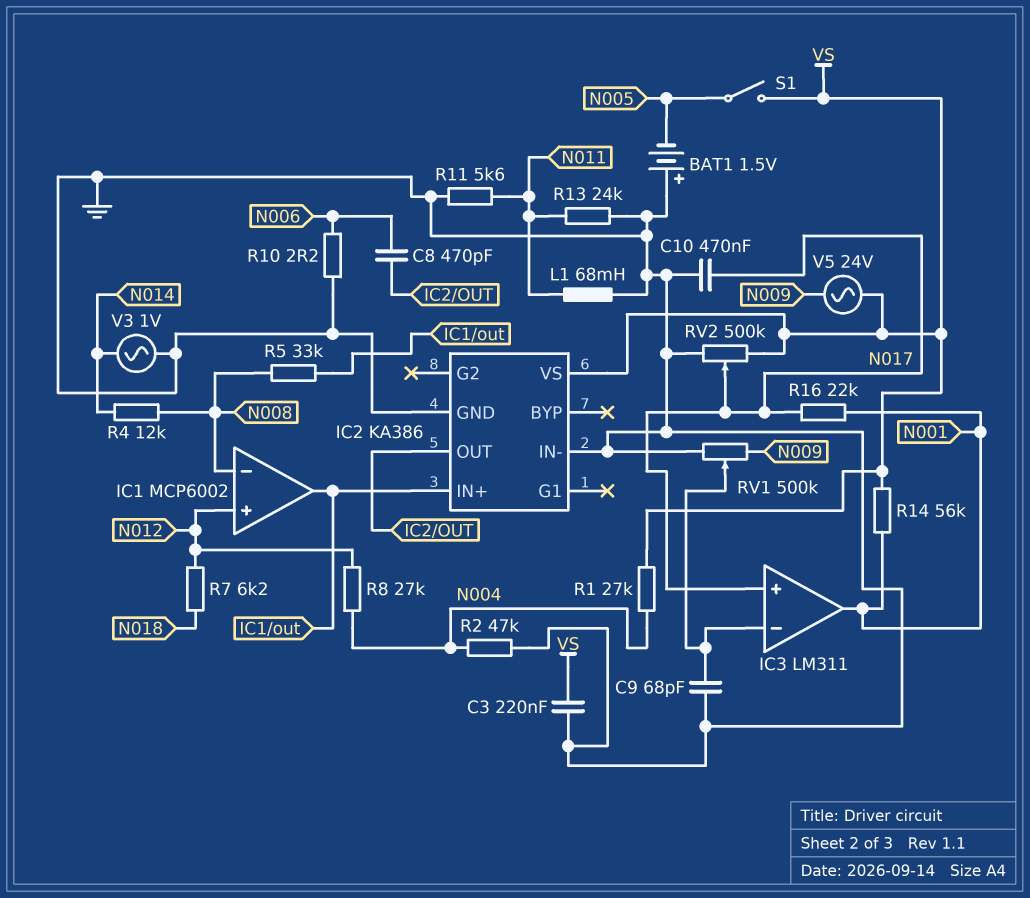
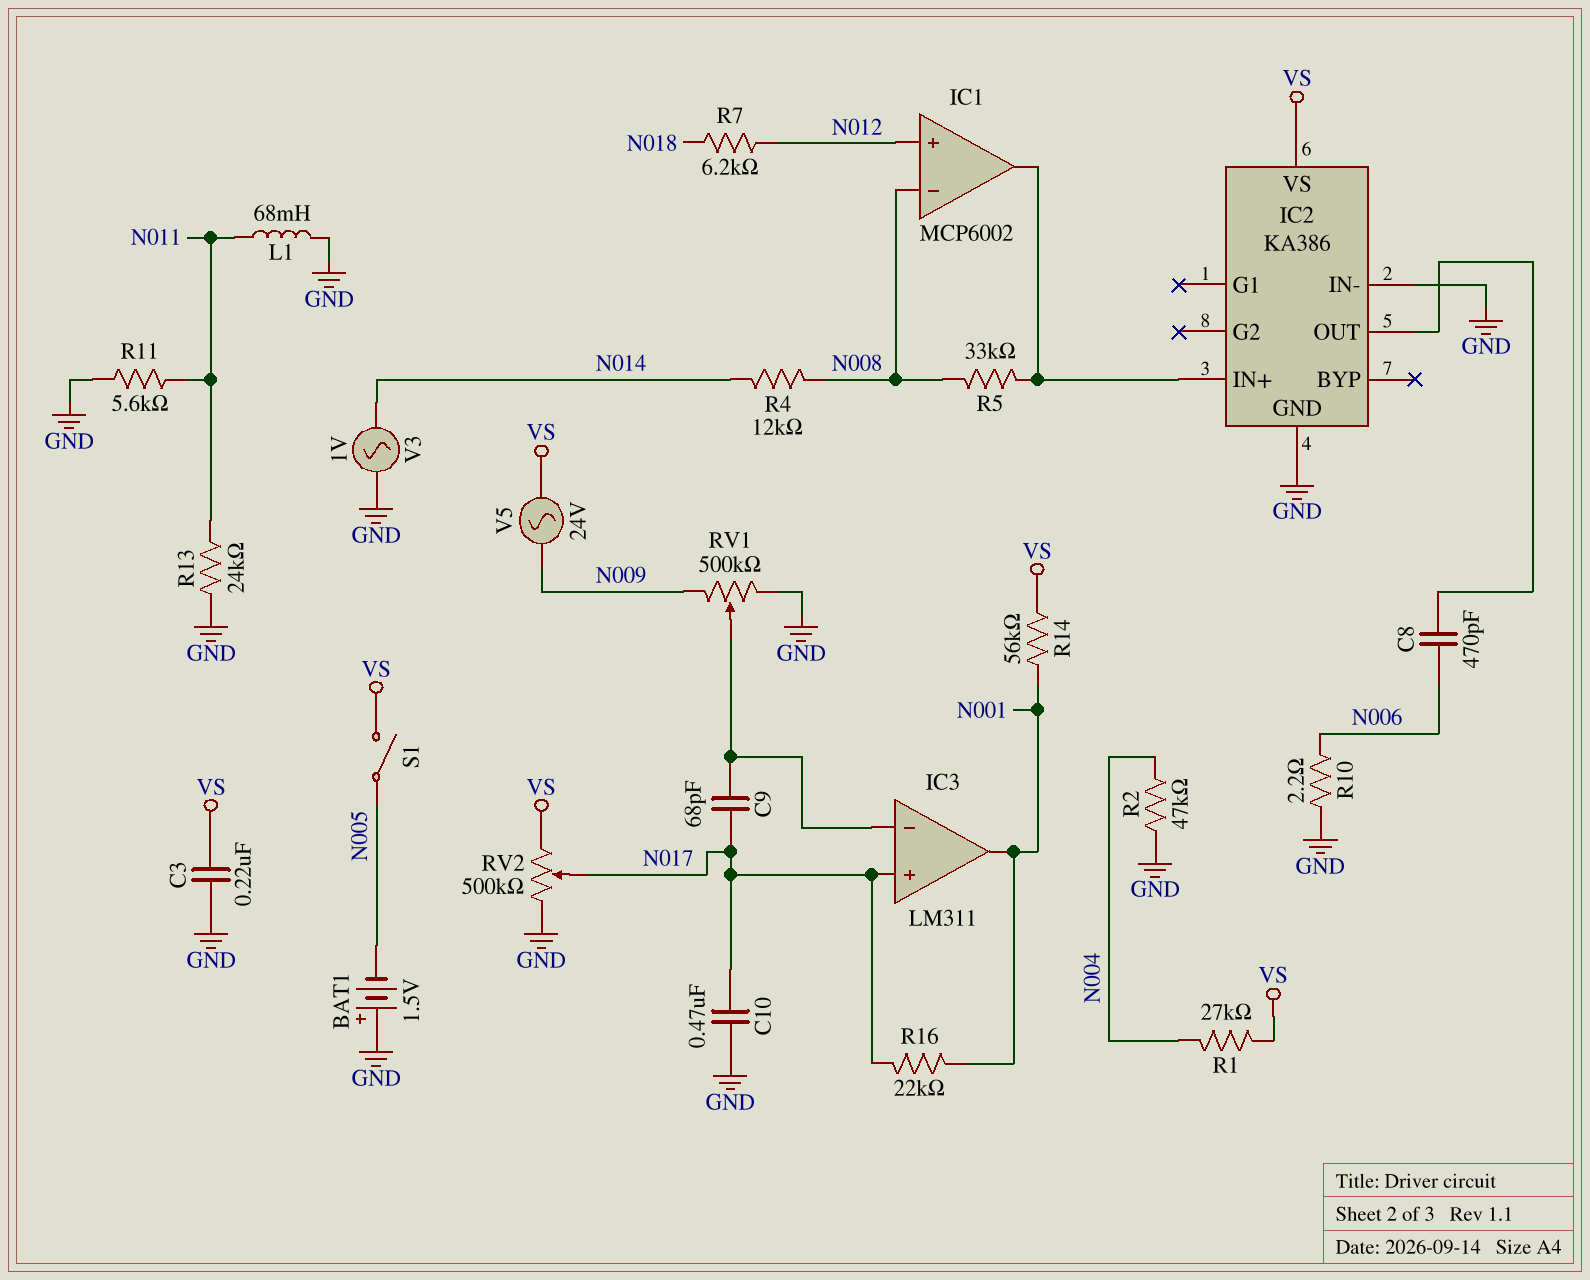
C9: 68pF (GND, IC3/in-) -> 68pF (IC3/in-, N017)
R8: 27k (N004, N012) -> none

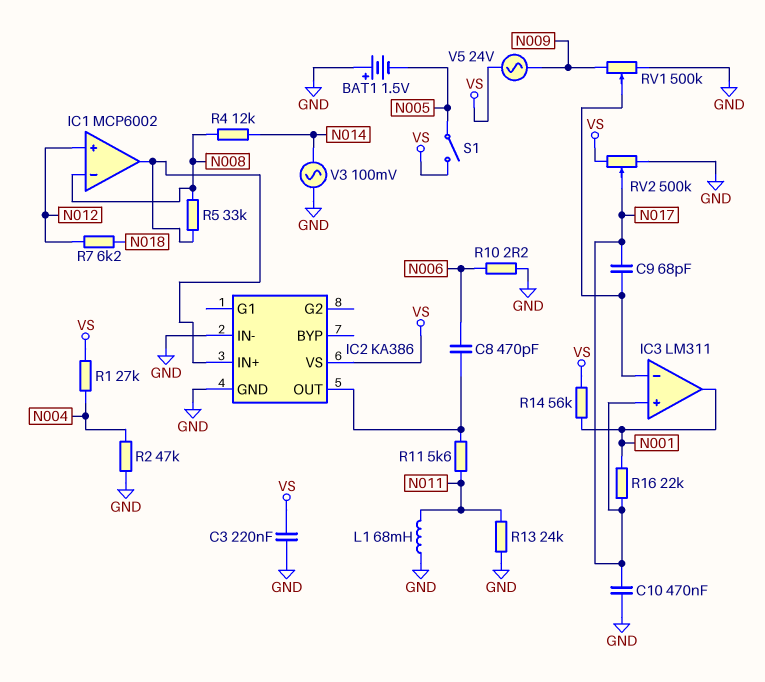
R11: 5.6k (GND, N011) -> 5.6k (IC2/OUT, N011)
V3: AC 1V (GND, N014) -> AC 100mV (GND, N014)

